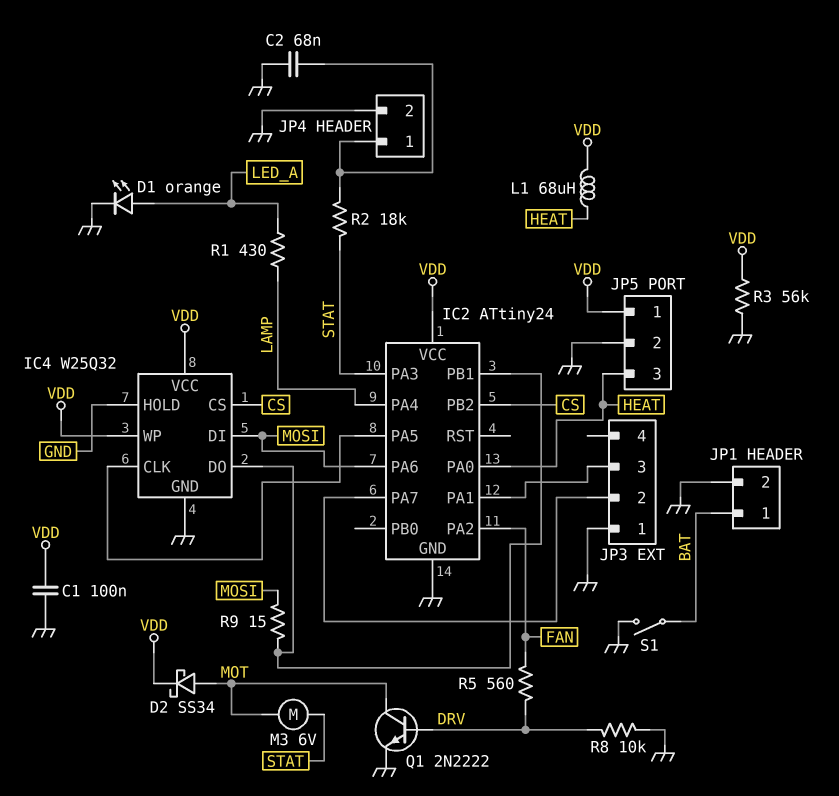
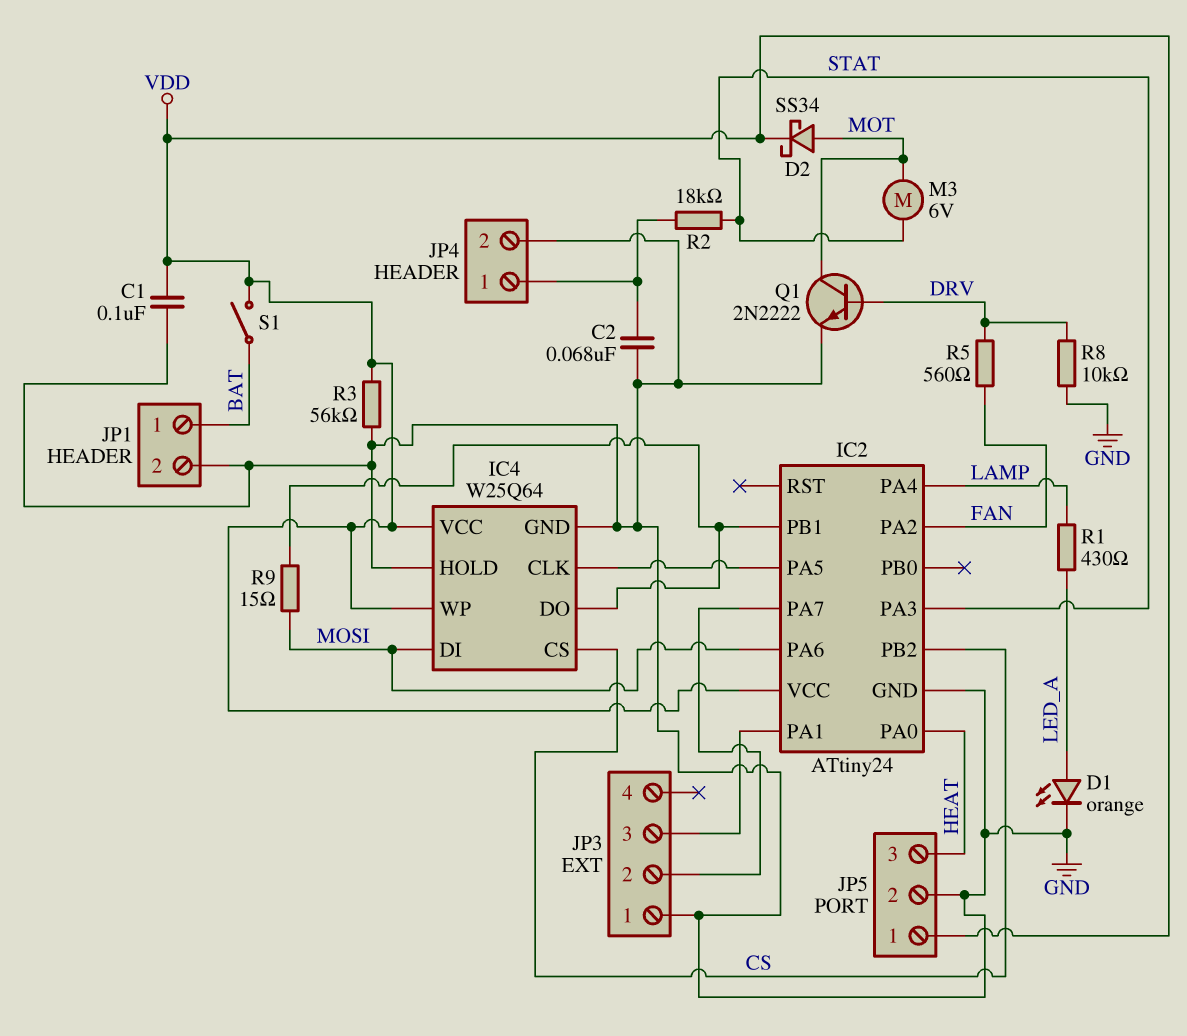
IC4: W25Q32 -> W25Q64
L1: 68uH (HEAT, VDD) -> none
S1: switch (BAT, GND) -> switch (BAT, VDD)

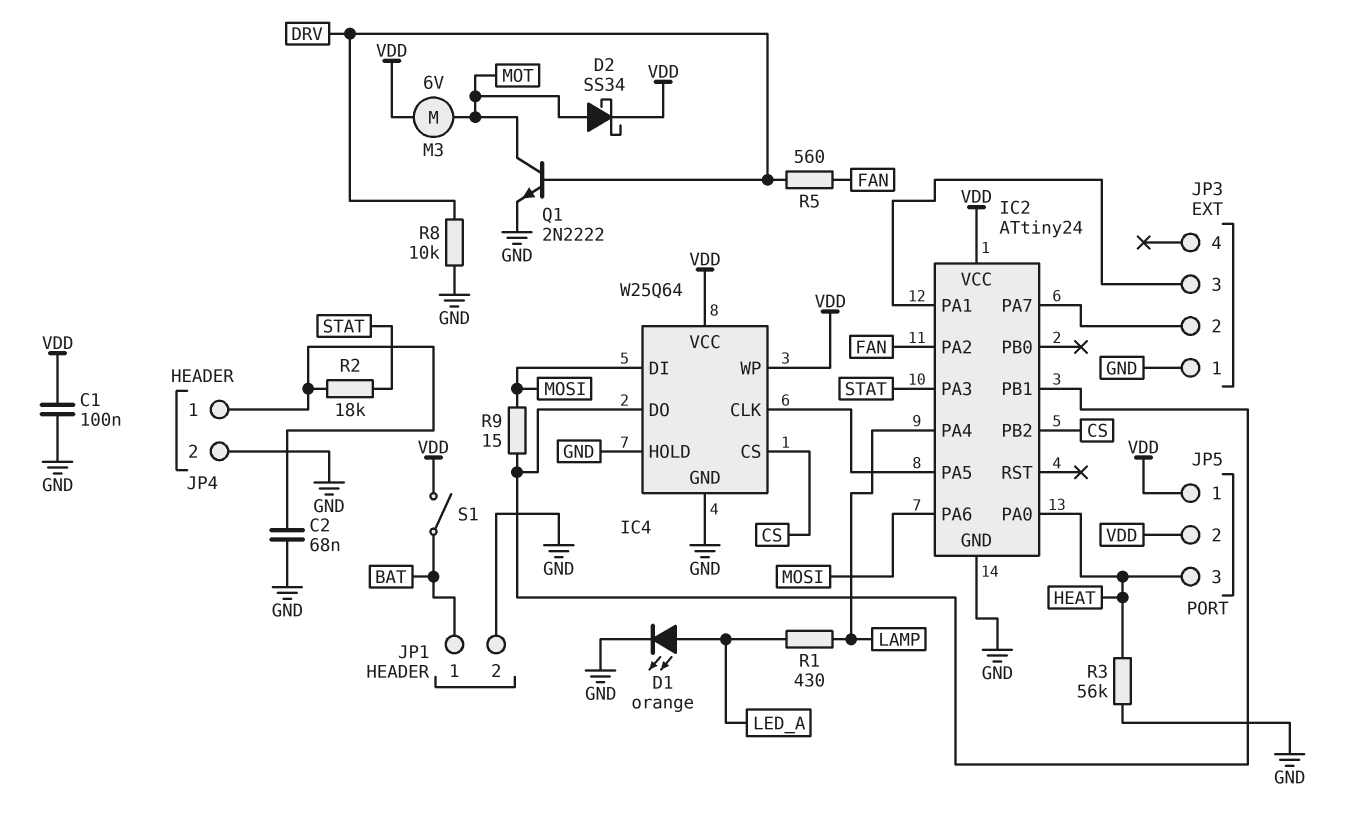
JP5 pin 2: GND -> VDD
M3: motor 6V (MOT, STAT) -> motor 6V (MOT, VDD)
R3: 56k (GND, VDD) -> 56k (GND, HEAT)

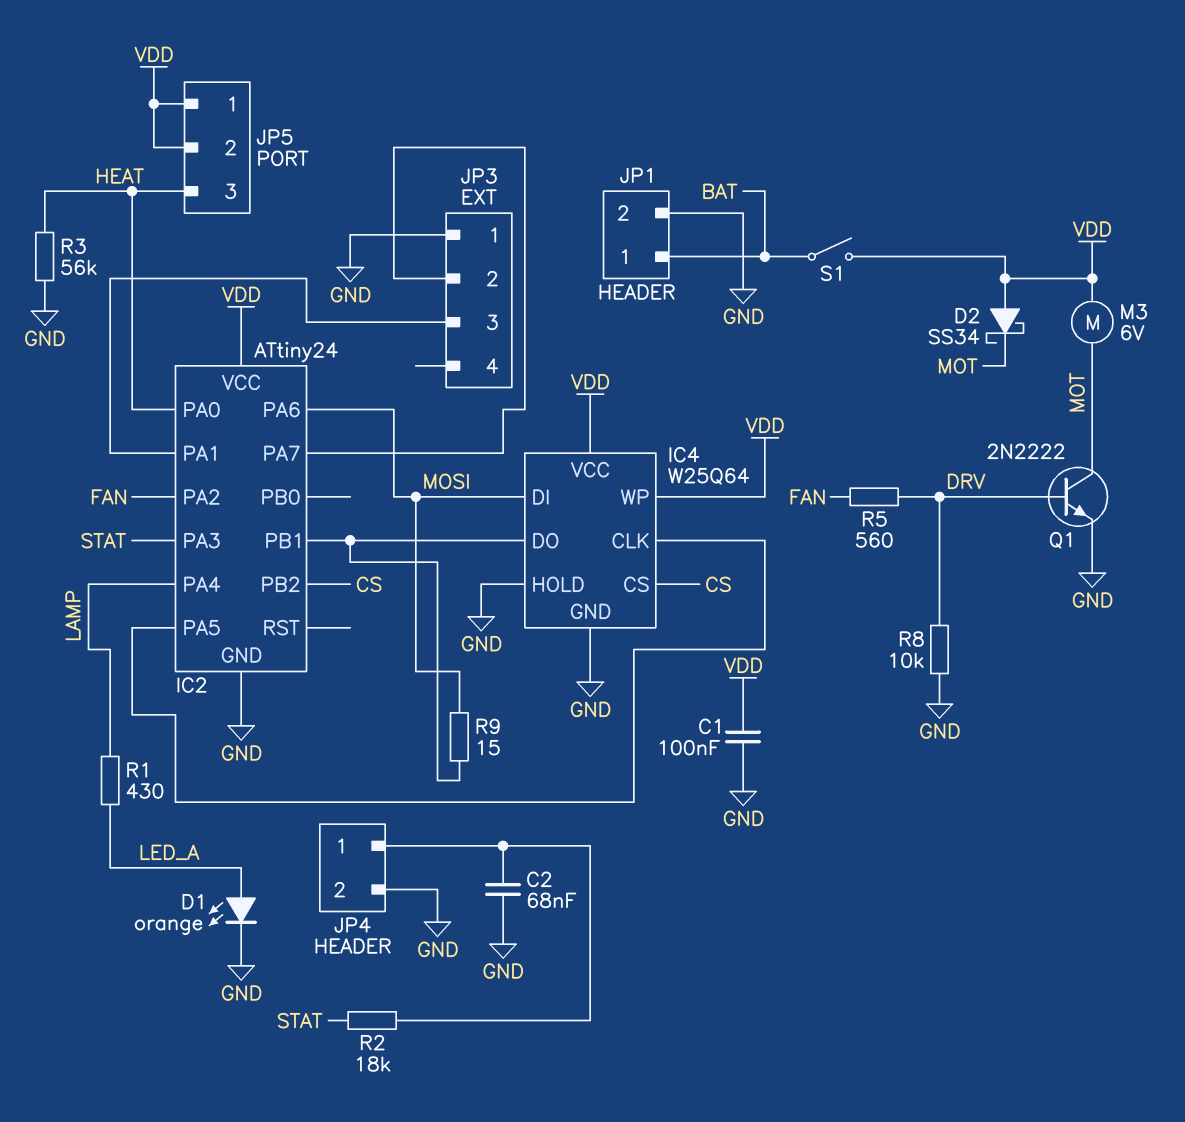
D2: schottky SS34 (A MOT, K VDD) -> schottky SS34 (A VDD, K MOT)

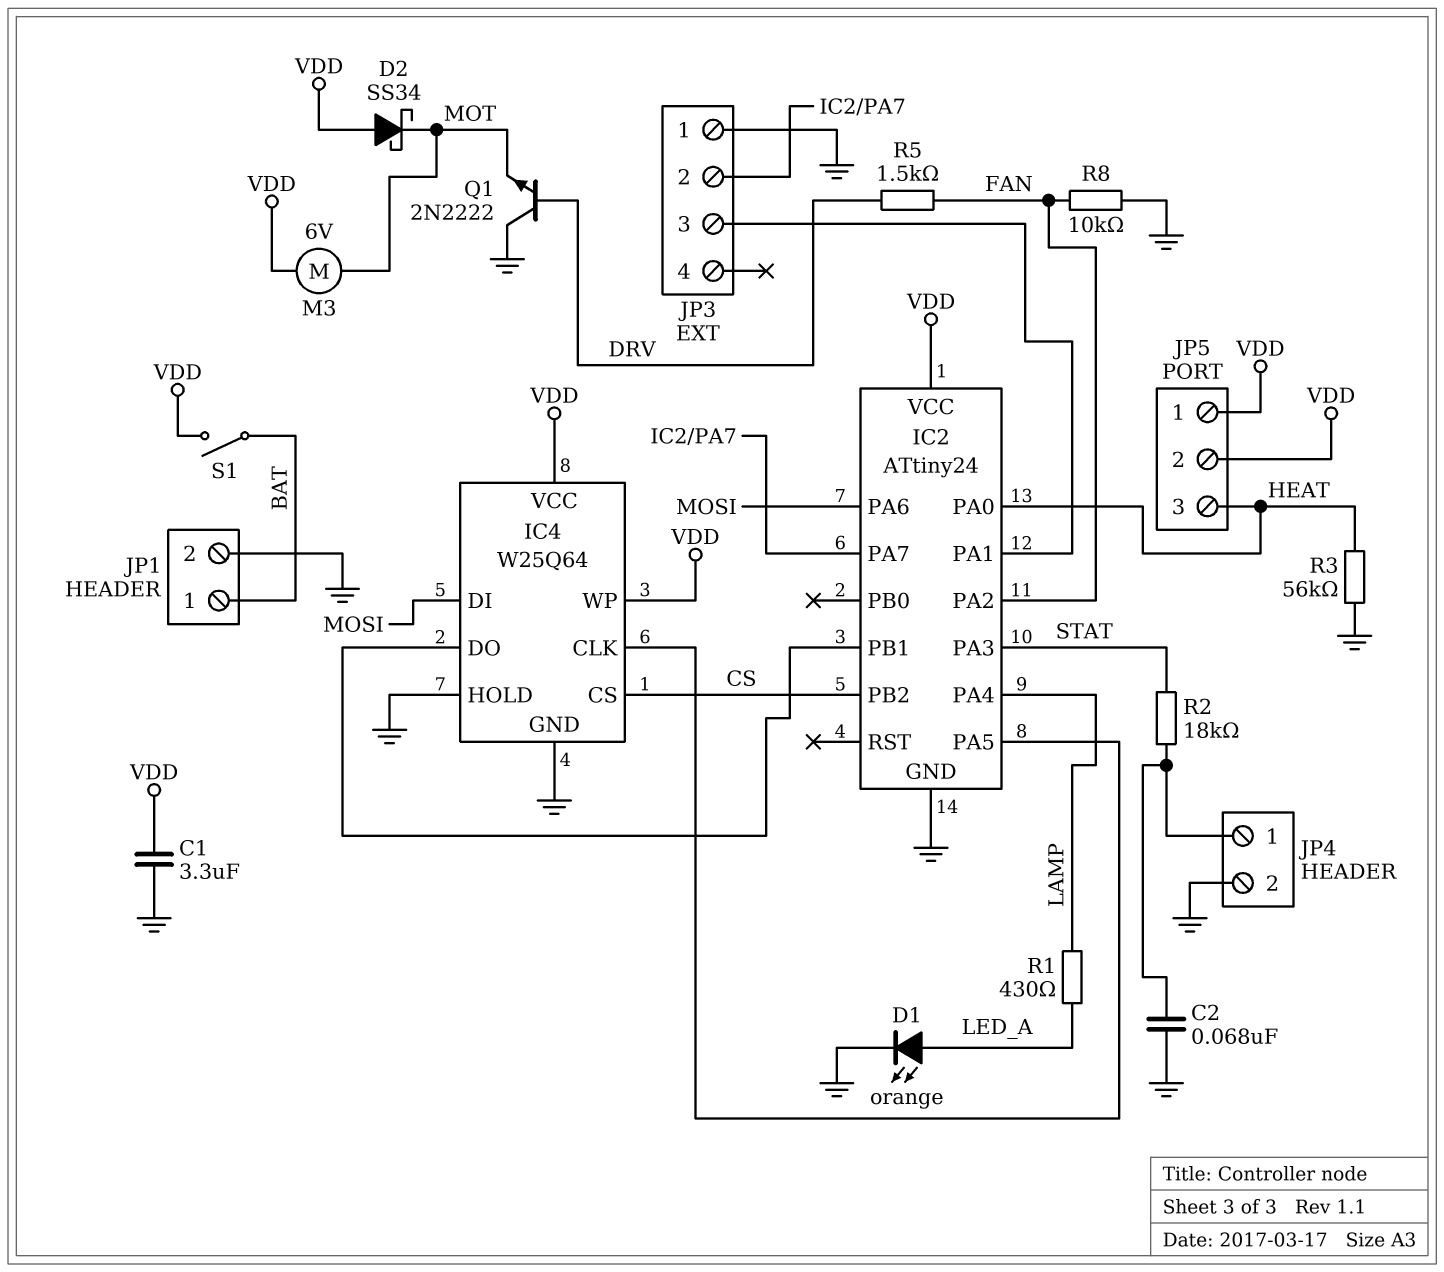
C1: 100nF (GND, VDD) -> 3.3uF (GND, VDD)
Q1: NPN 2N2222 (B DRV, C MOT, E GND) -> NPN 2N2222 (B DRV, C GND, E MOT)
R5: 560 (DRV, FAN) -> 1.5k (DRV, FAN)
R8: 10k (DRV, GND) -> 10k (FAN, GND)
R9: 15 (IC2/PB1, MOSI) -> none

